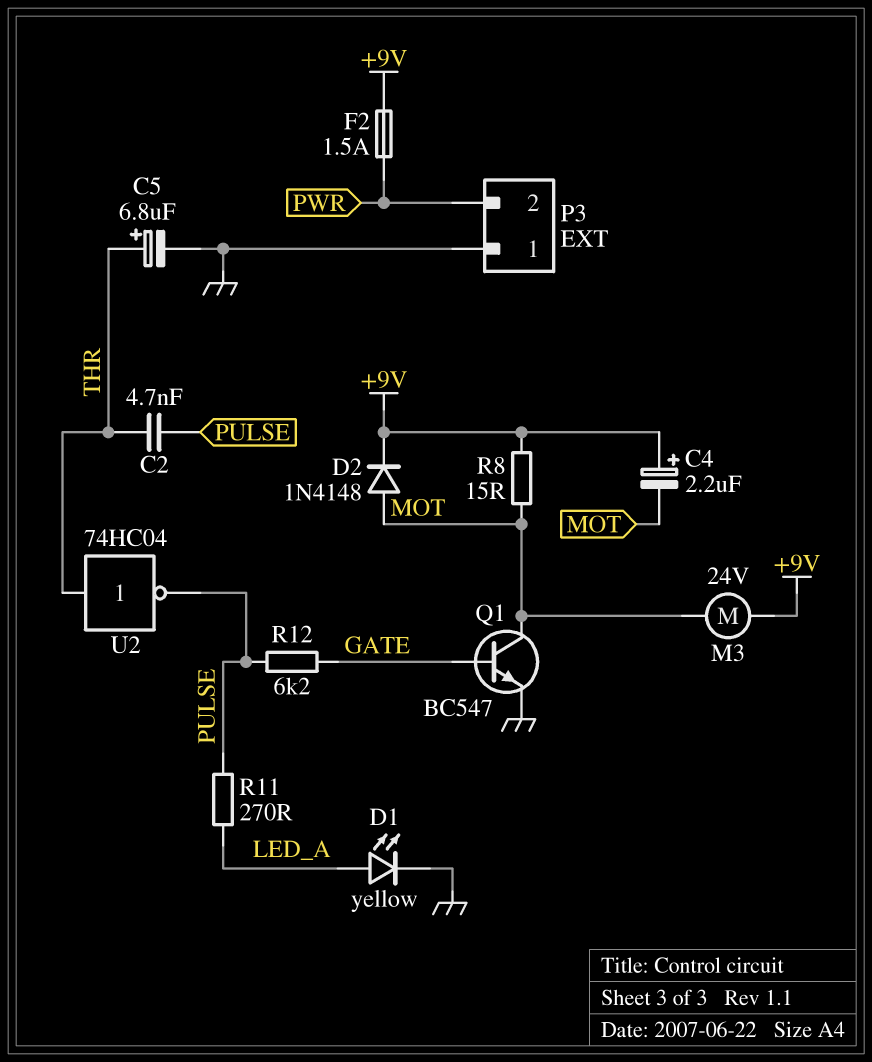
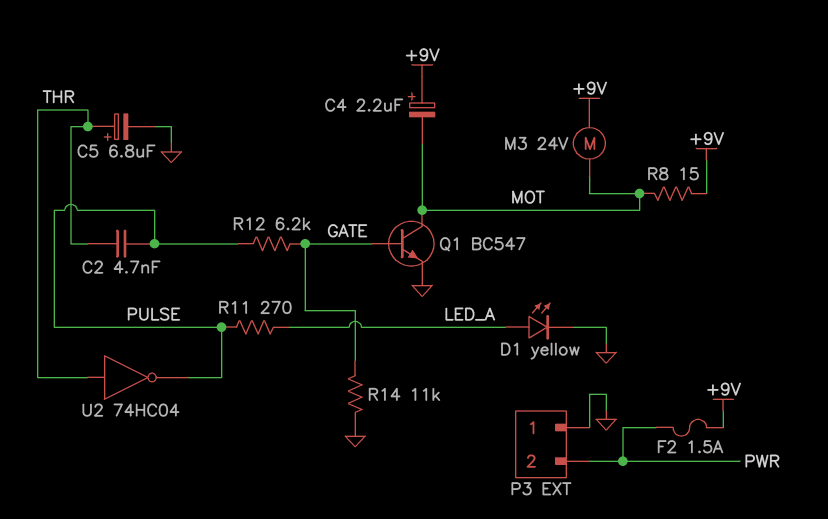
D2: diode 1N4148 (A MOT, K +9V) -> none
R14: none -> 11k (GATE, GND)

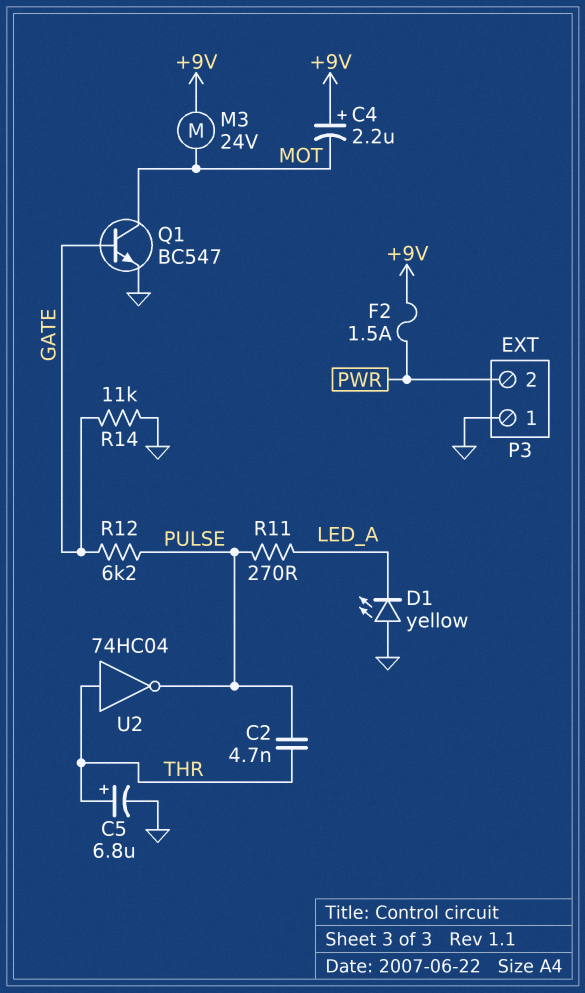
D1: LED yellow (A LED_A, K GND) -> LED yellow (A GND, K LED_A)
R8: 15 (+9V, MOT) -> none

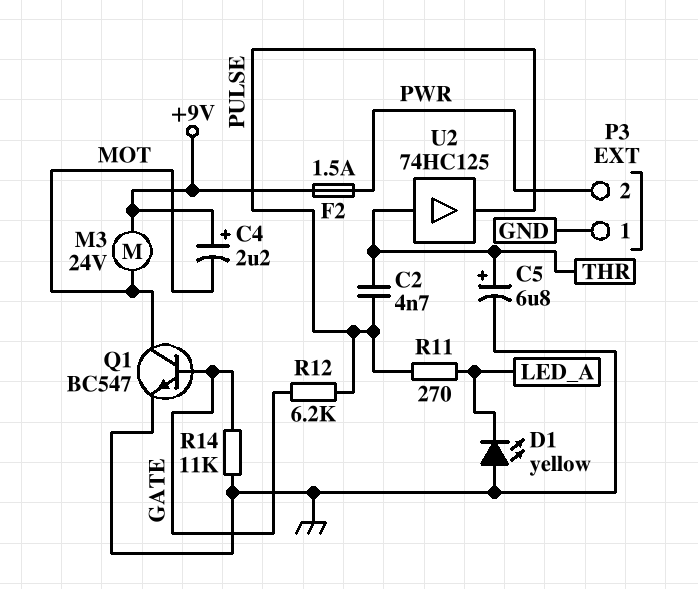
U2: NOT 74HC04 (in THR, out PULSE) -> buffer 74HC125 (in THR, out PULSE)

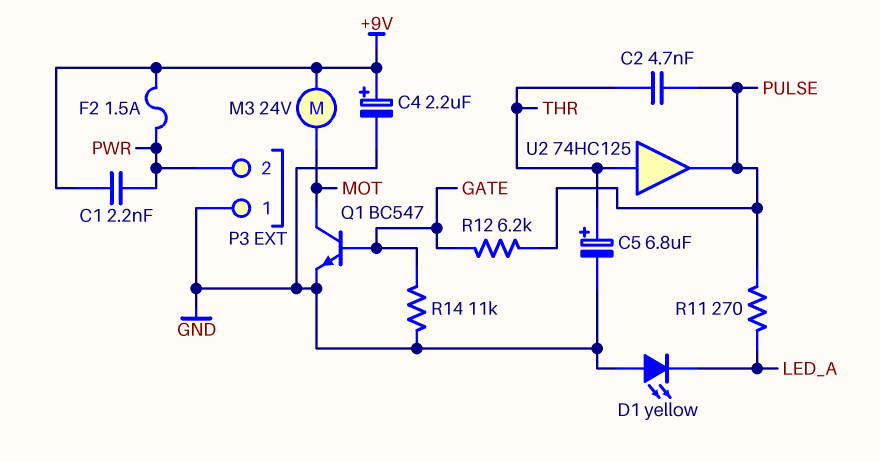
C1: none -> 2.2nF (+9V, PWR)
C4: 2.2uF (plus +9V, minus MOT) -> 2.2uF (plus +9V, minus GND)

